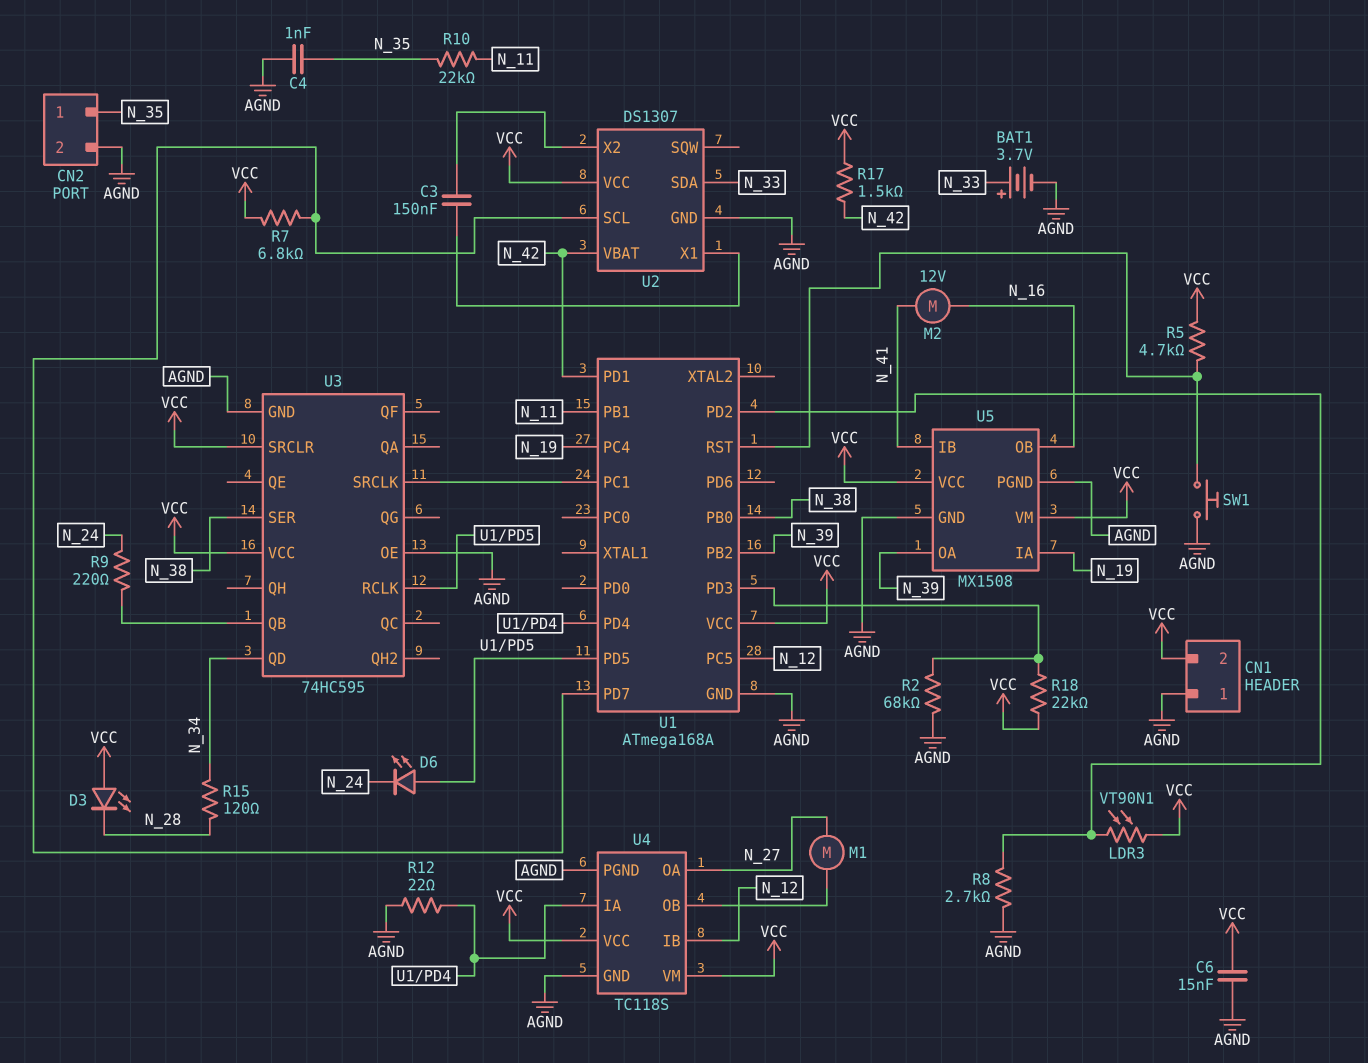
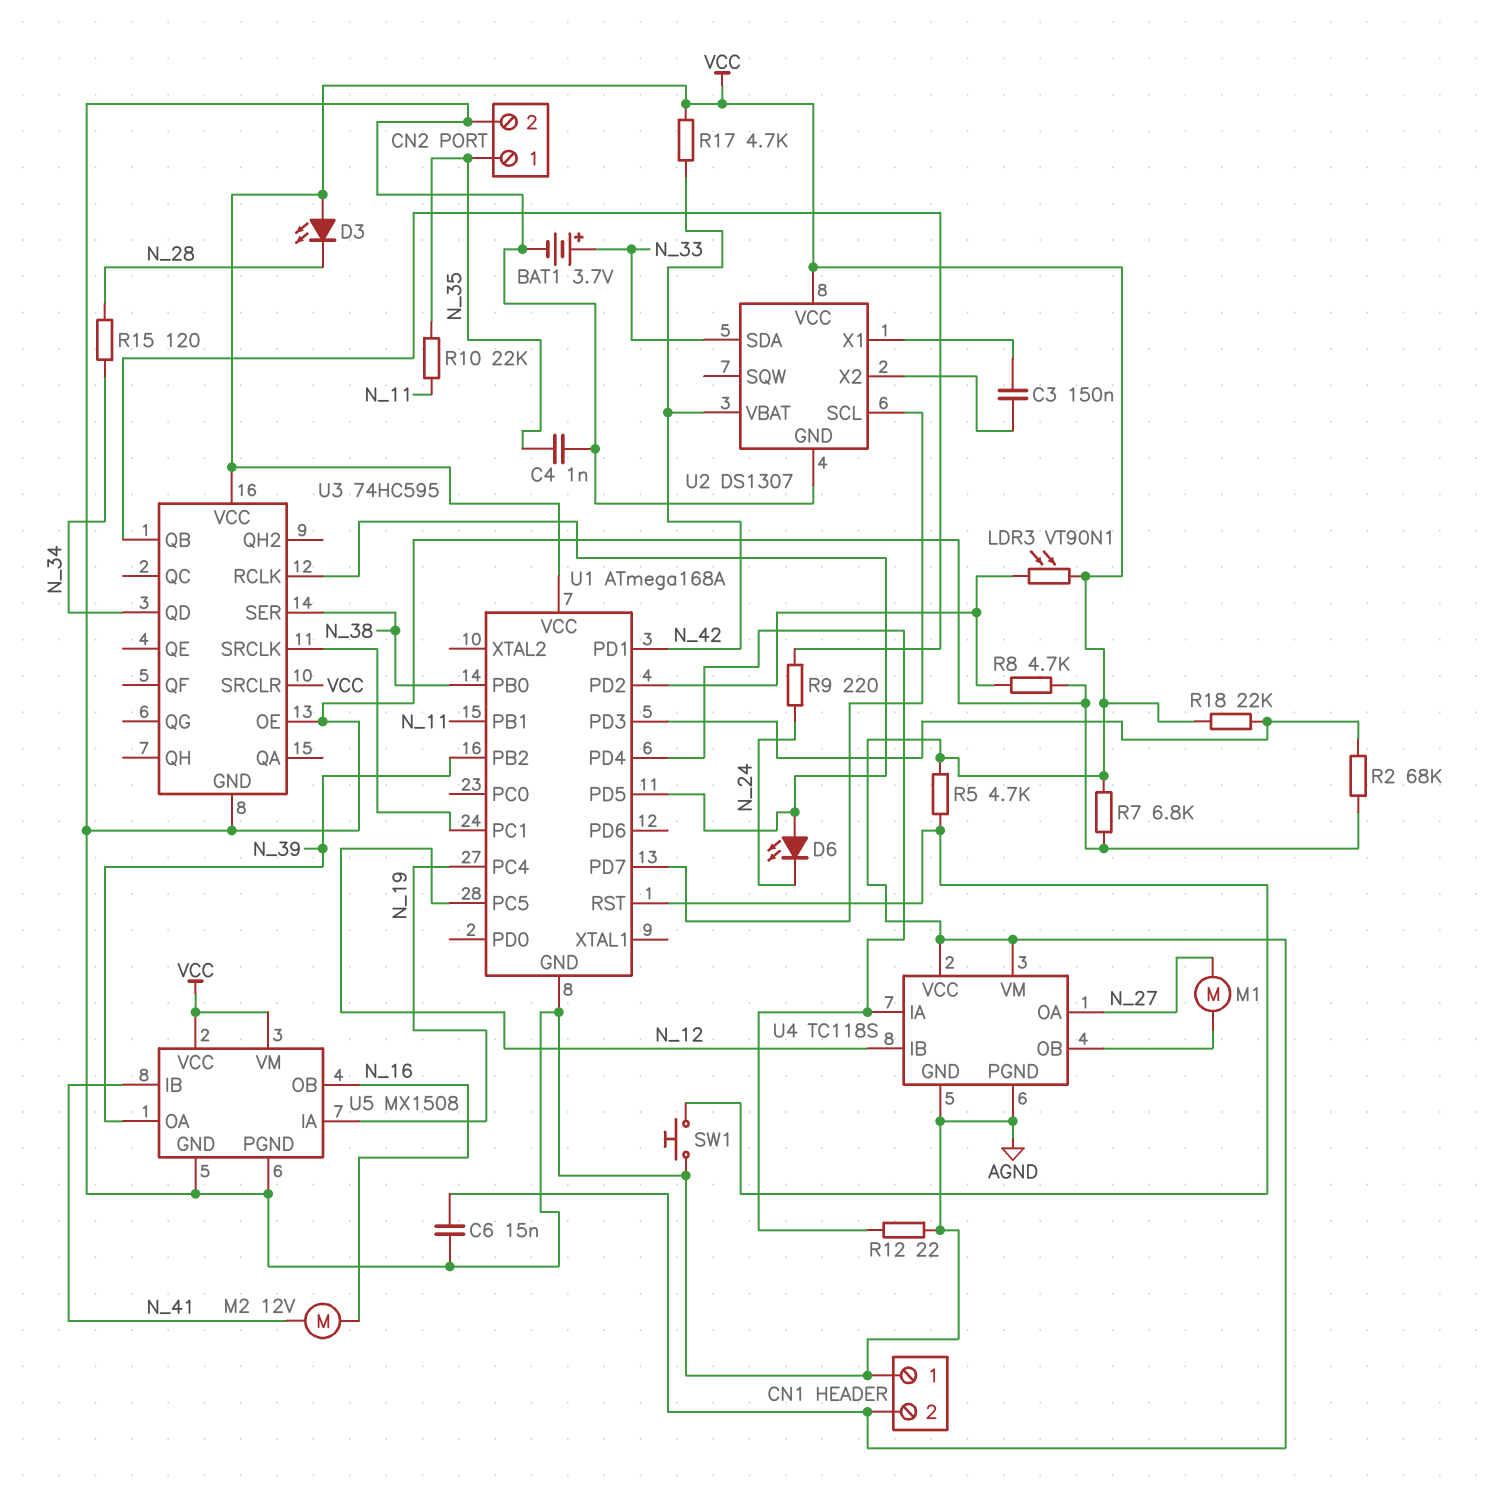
R7: 6.8k (U1/PD7, VCC) -> 6.8k (AGND, VCC)
R8: 2.7k (AGND, U1/PD2) -> 4.7k (AGND, U1/PD2)
R17: 1.5k (N_42, VCC) -> 4.7k (N_42, VCC)

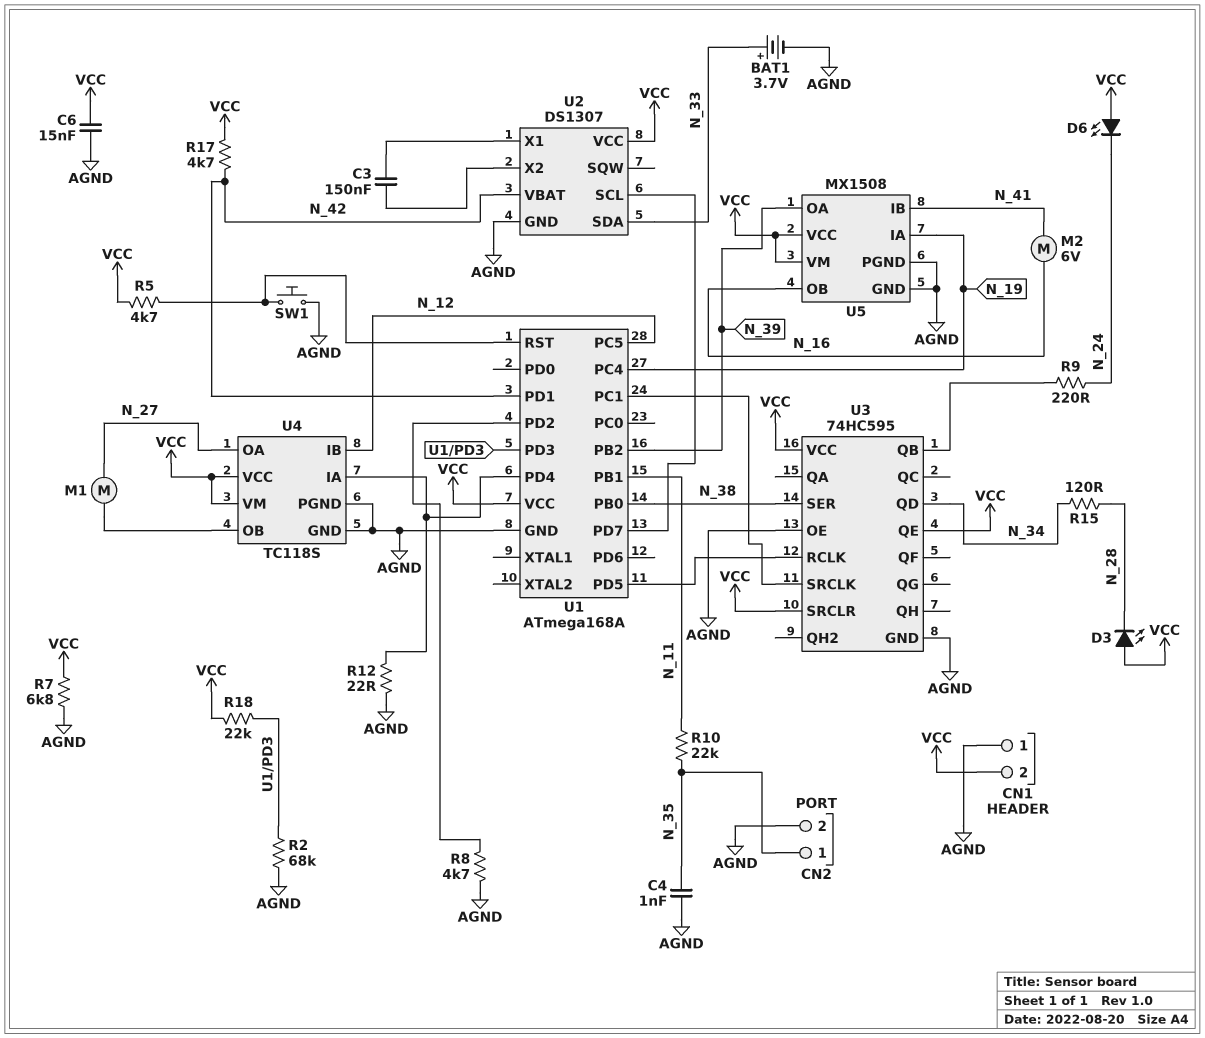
D6: LED (A U1/PD5, K N_24) -> LED (A VCC, K N_24)
LDR3: VT90N1 (U1/PD2, VCC) -> none
M2: motor 12V (N_16, N_41) -> motor 6V (N_16, N_41)
U3 pin QE: none -> VCC

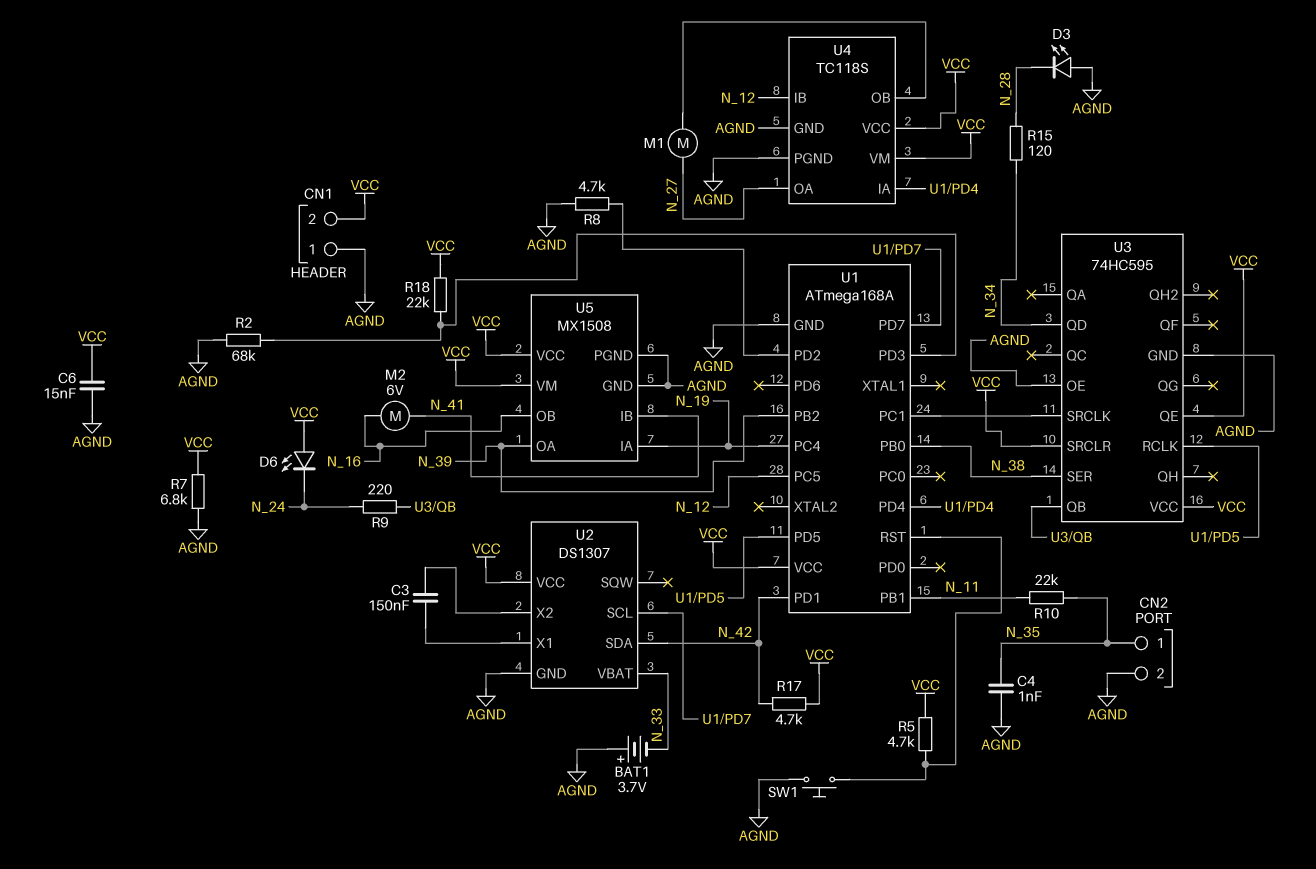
BAT1: 3.7V (plus N_33, minus AGND) -> 3.7V (plus AGND, minus N_33)
D3: LED (A VCC, K N_28) -> LED (A AGND, K N_28)
R12: 22 (AGND, U1/PD4) -> none
U2 pin SDA: N_33 -> N_42
U2 pin VBAT: N_42 -> N_33

